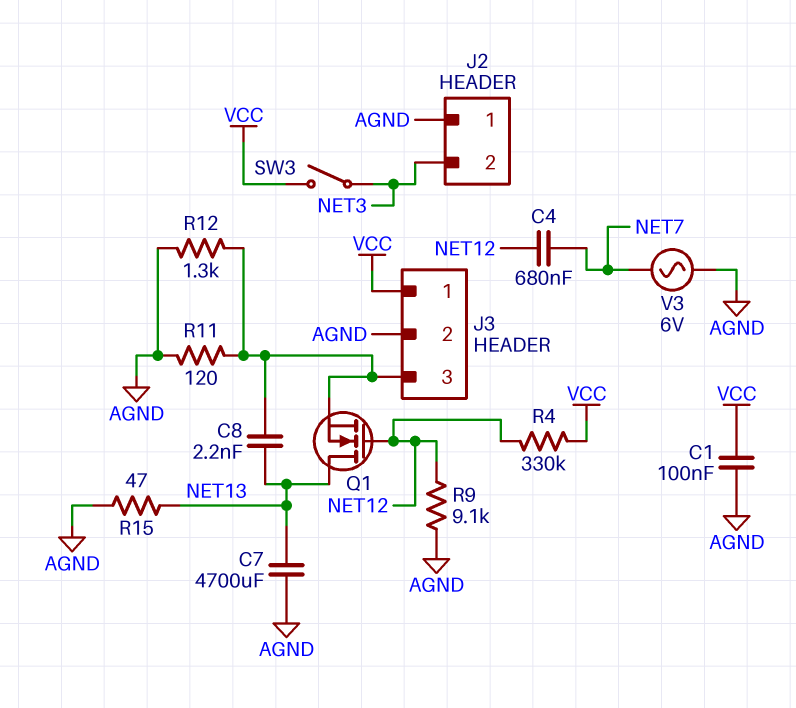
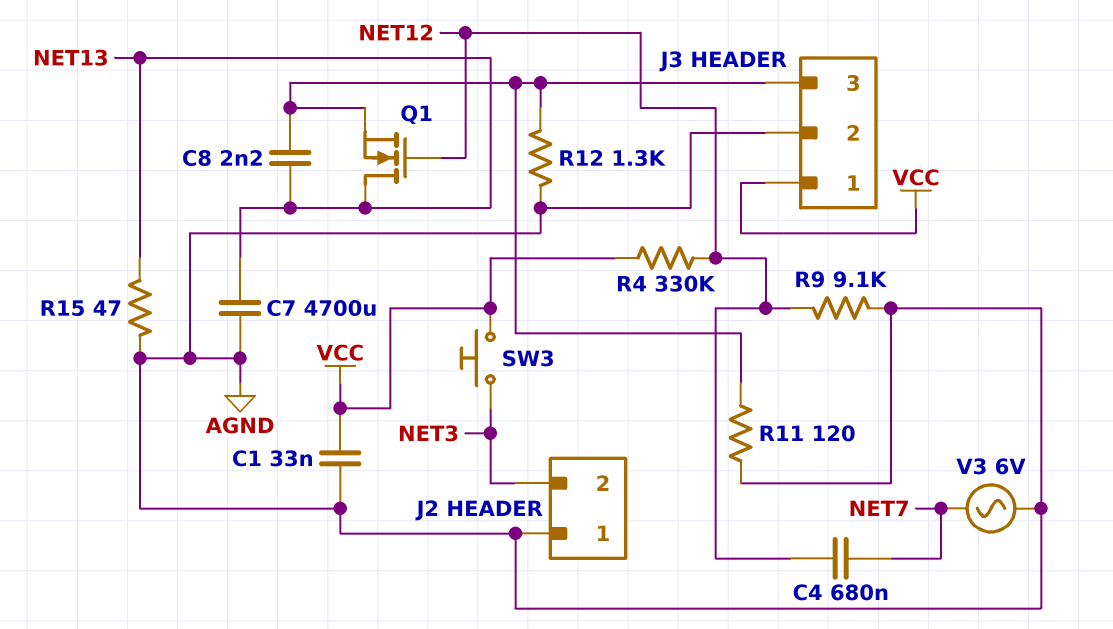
C1: 100nF (AGND, VCC) -> 33nF (AGND, VCC)
SW3: switch (NET3, VCC) -> button (NET3, VCC)

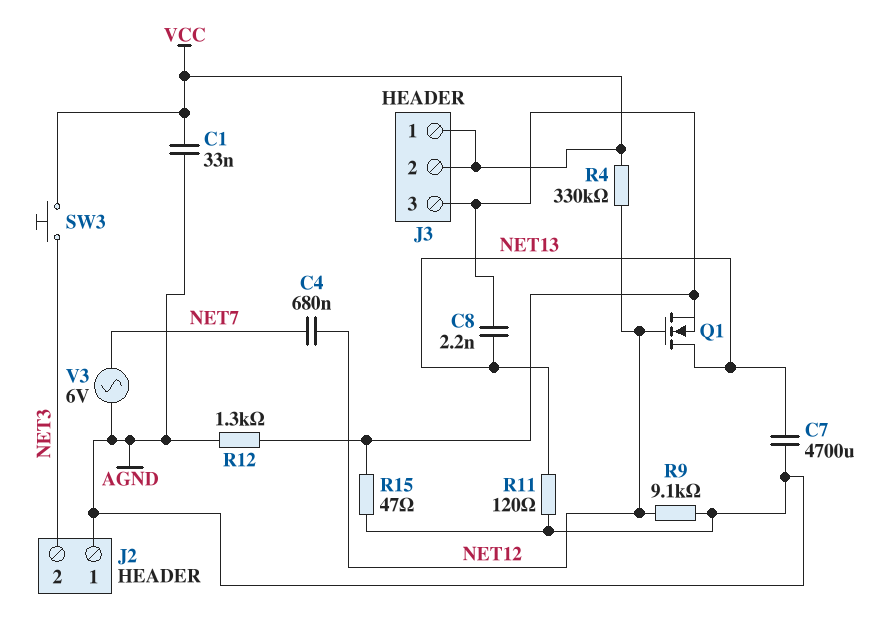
J3 pin 2: AGND -> VCC
R11: 120 (AGND, J3/3) -> 120 (AGND, NET13)
R15: 47 (AGND, NET13) -> 47 (AGND, J3/3)

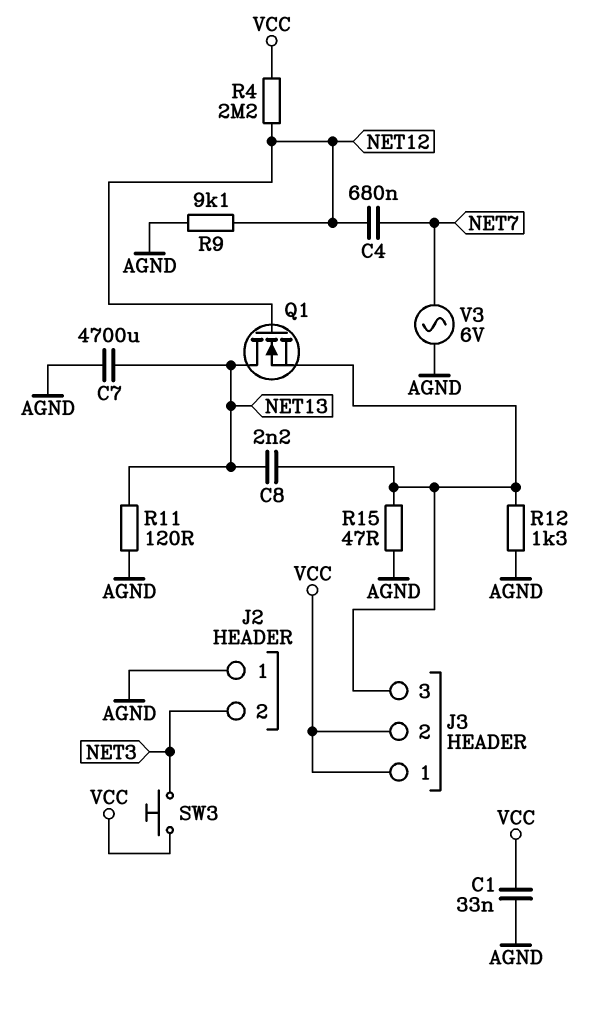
R4: 330k (NET12, VCC) -> 2.2M (NET12, VCC)

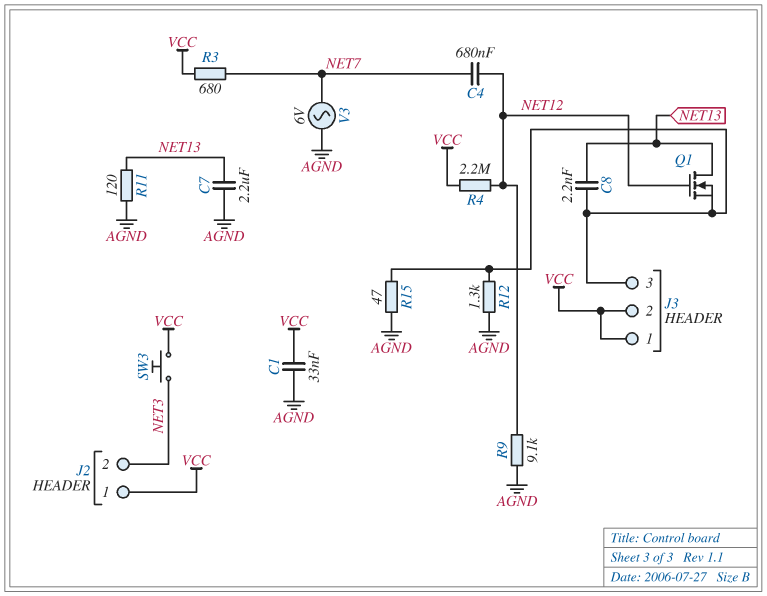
C7: 4700uF (AGND, NET13) -> 2.2uF (AGND, NET13)
J2 pin 1: AGND -> VCC
R3: none -> 680 (NET7, VCC)

